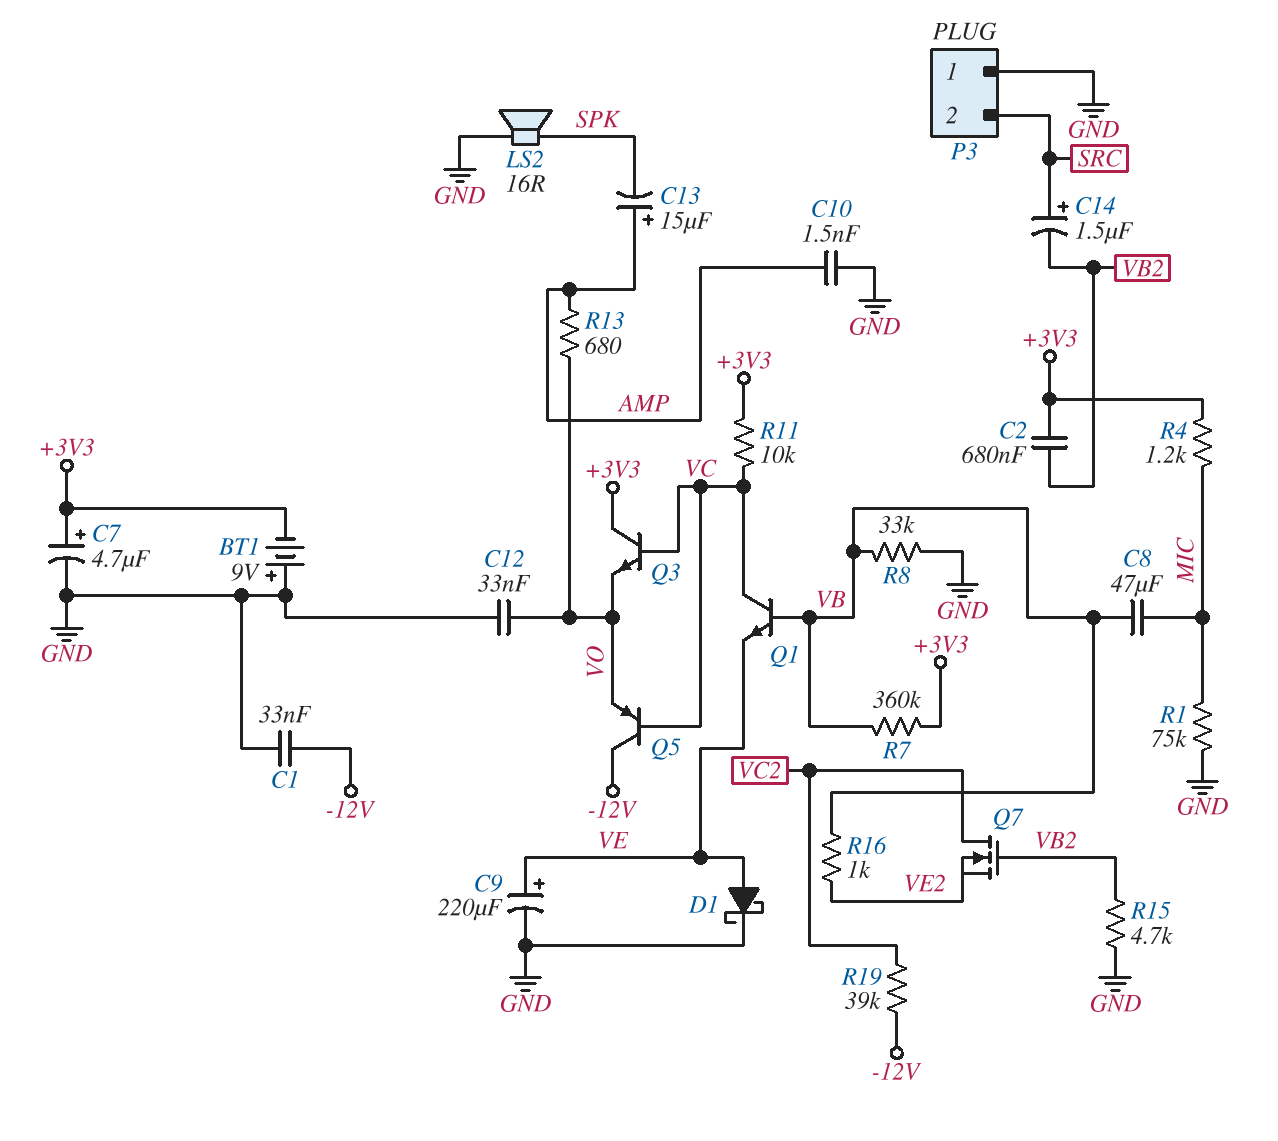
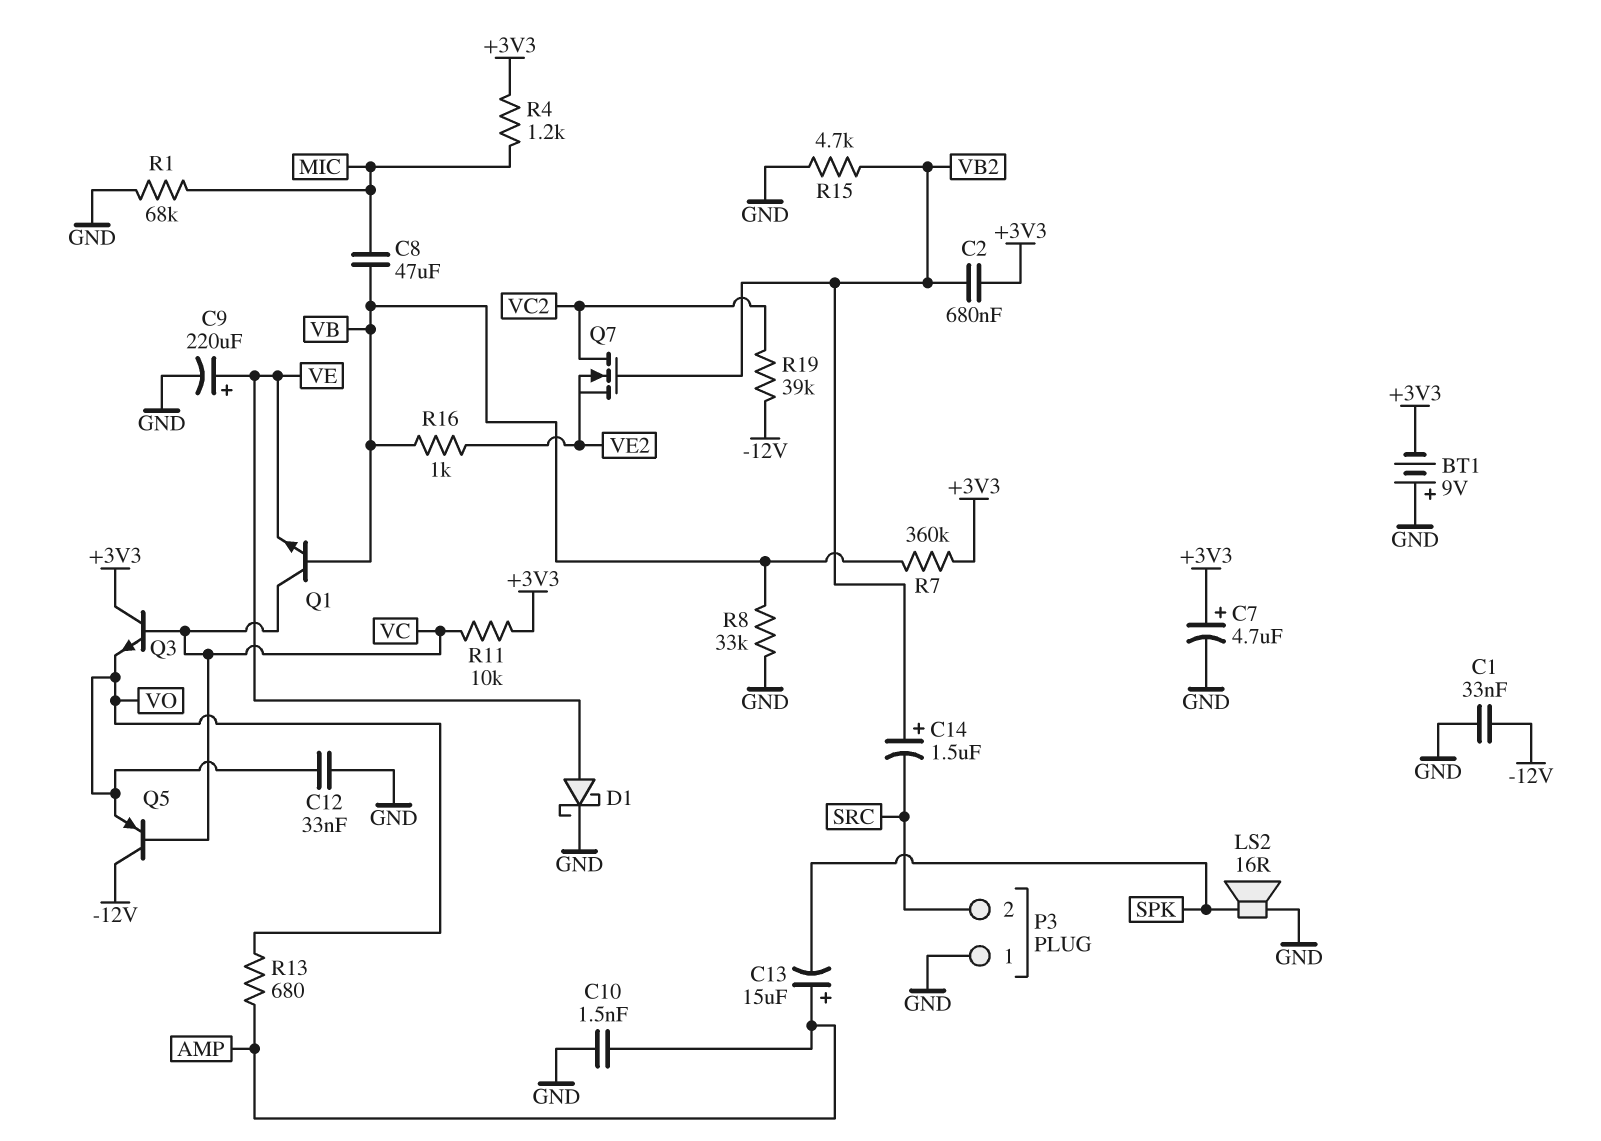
C14: 1.5uF (plus SRC, minus VB2) -> 1.5uF (plus VB2, minus SRC)
R1: 75k (GND, MIC) -> 68k (GND, MIC)

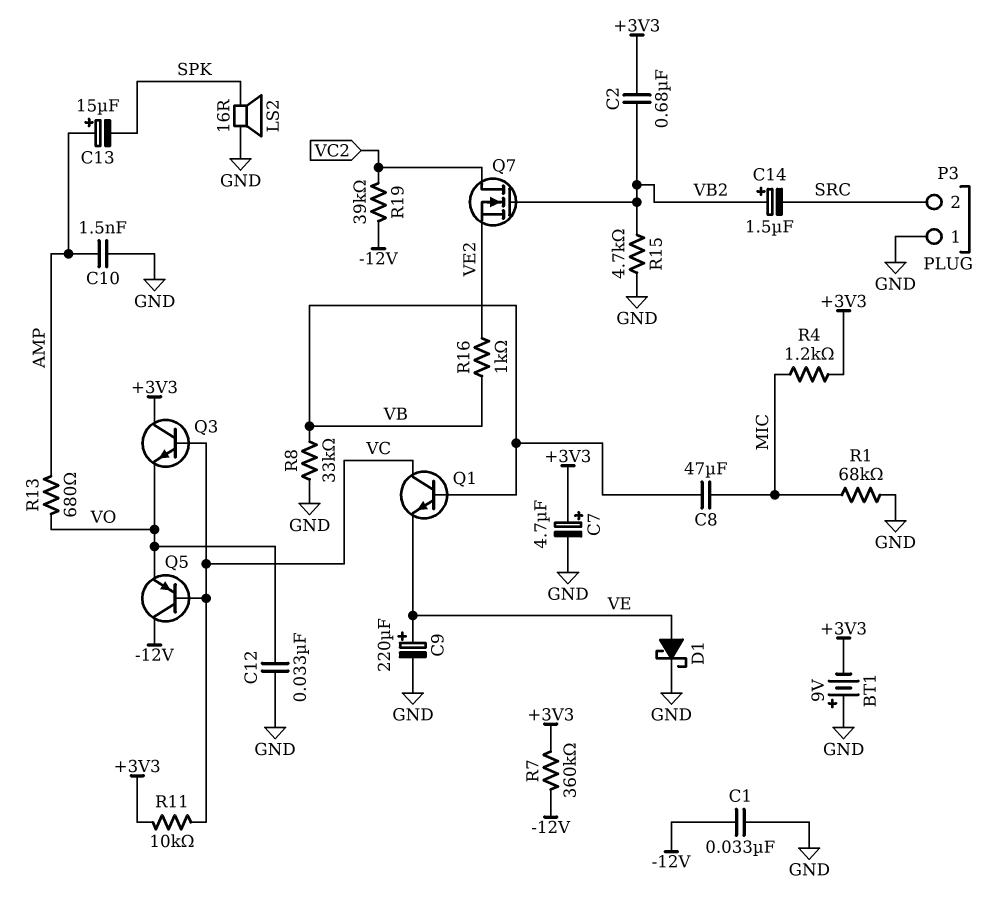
R7: 360k (+3V3, VB) -> 360k (+3V3, -12V)

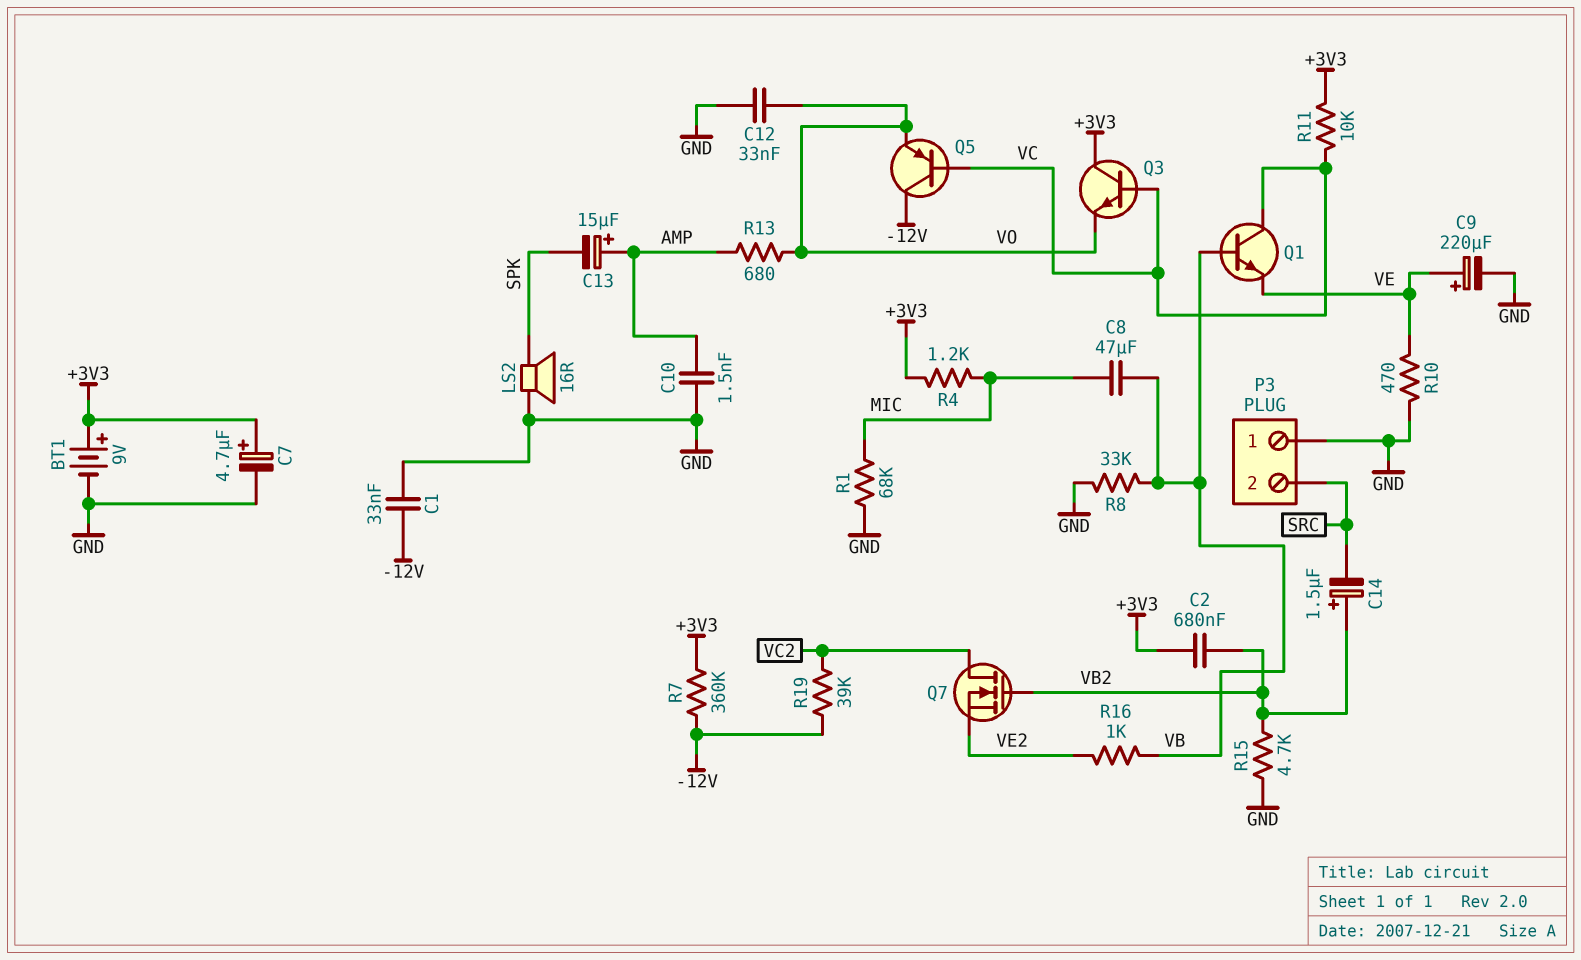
BT1: 9V (plus GND, minus +3V3) -> 9V (plus +3V3, minus GND)
D1: schottky (A VE, K GND) -> none
R10: none -> 470 (GND, VE)

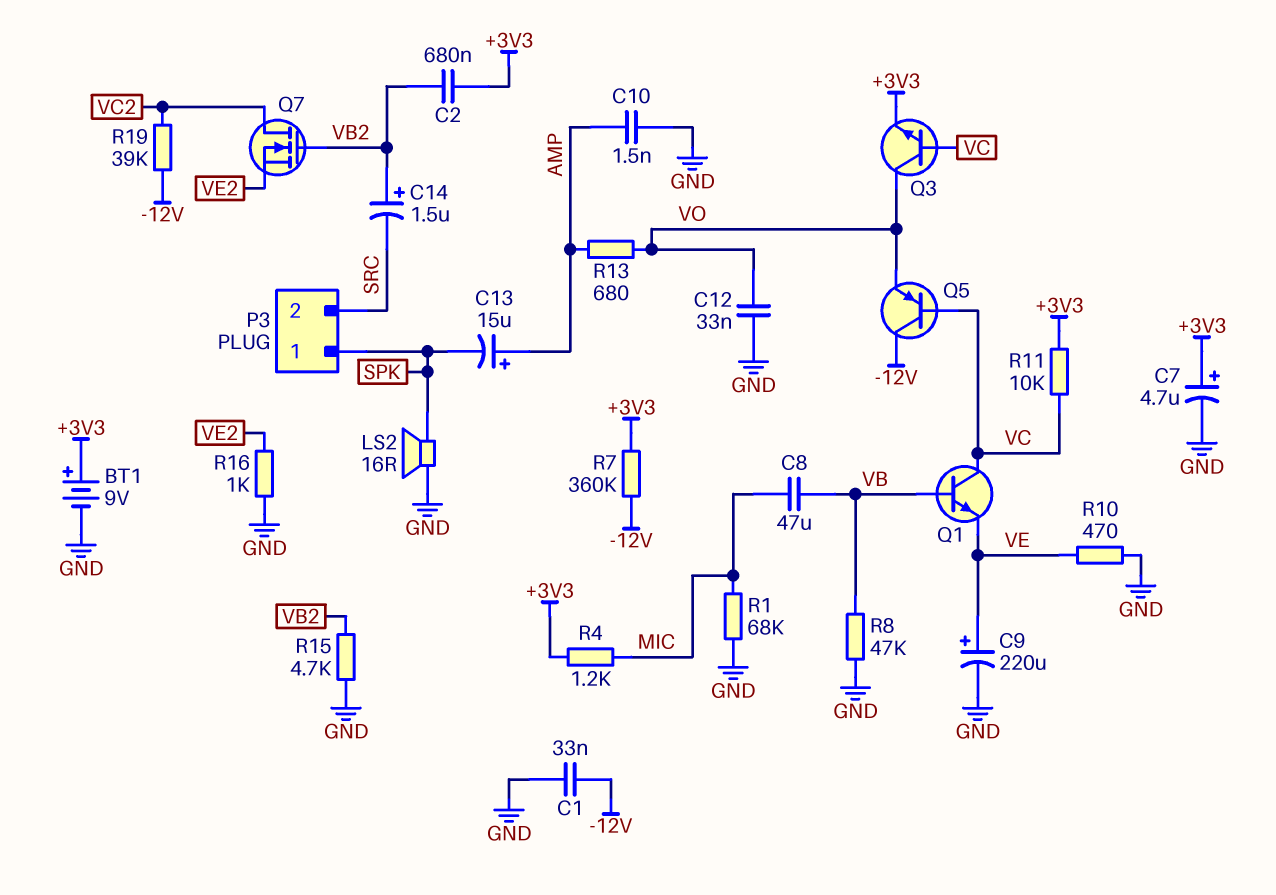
P3 pin 1: GND -> SPK
Q3: NPN (B VC, C +3V3, E VO) -> NPN (B VC, C VO, E +3V3)
R8: 33k (GND, VB) -> 47k (GND, VB)
R16: 1k (VB, VE2) -> 1k (GND, VE2)

